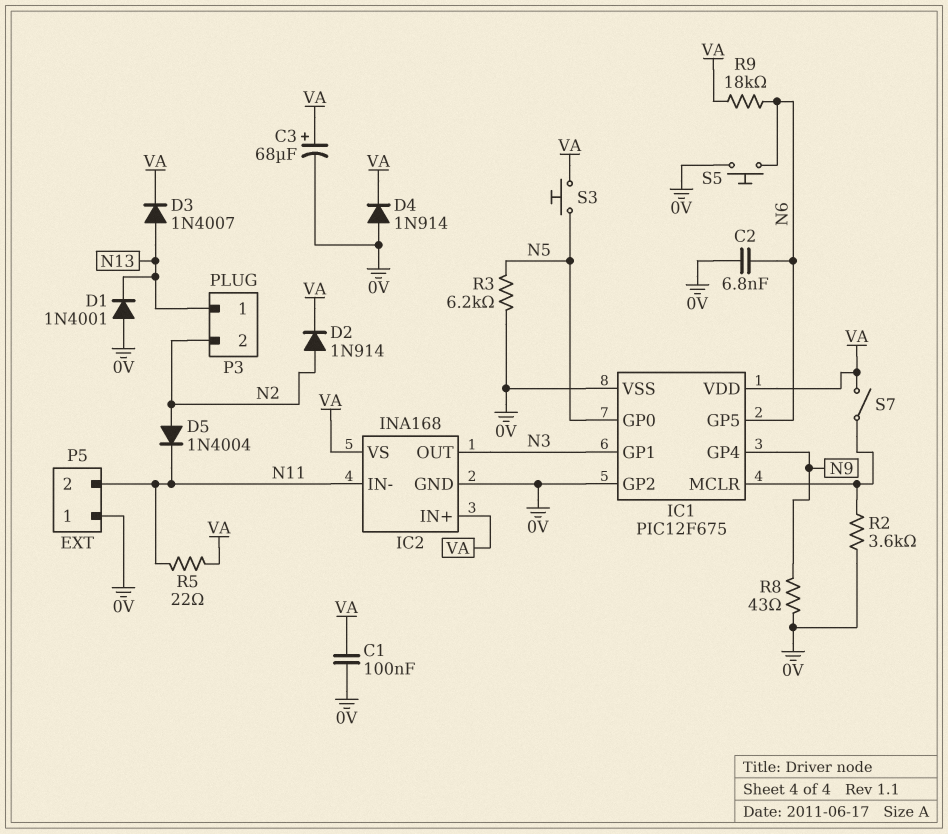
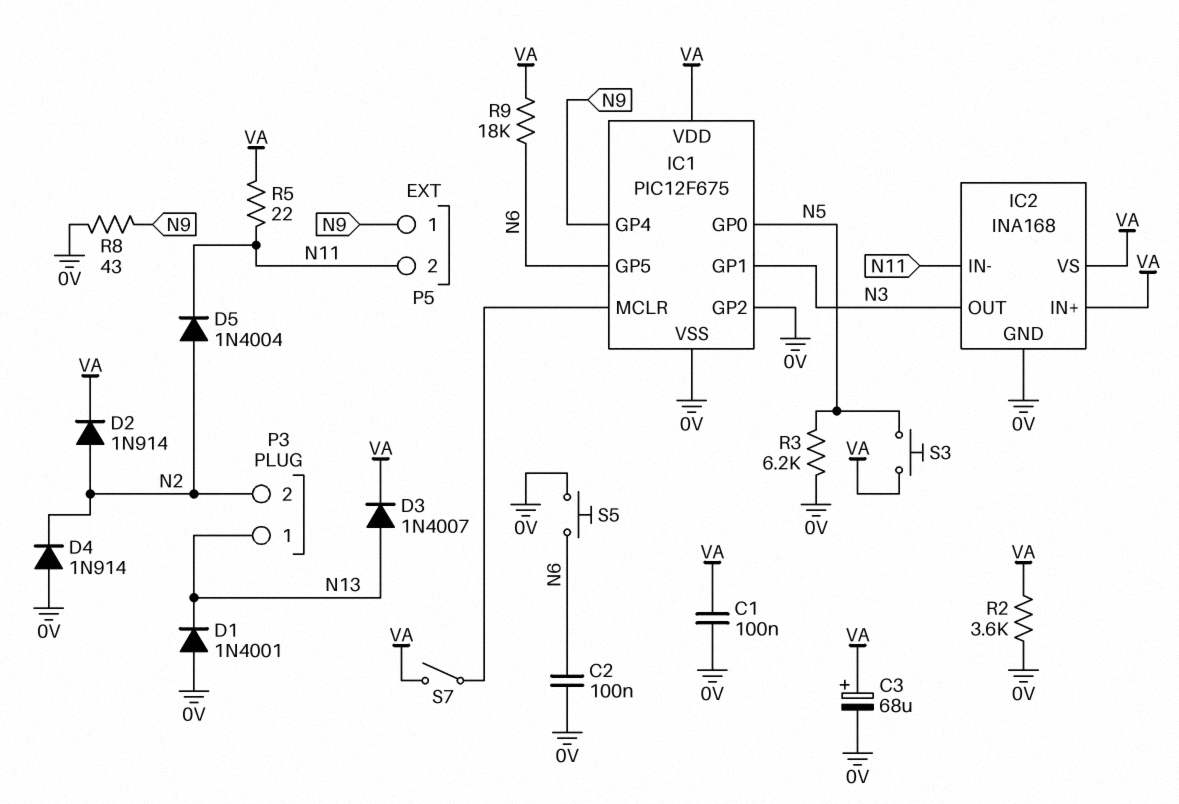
C2: 6.8nF (0V, N6) -> 100nF (0V, N6)
D4: diode 1N914 (A 0V, K VA) -> diode 1N914 (A 0V, K N2)
P5 pin 1: 0V -> N9
R2: 3.6k (0V, IC1/MCLR) -> 3.6k (0V, VA)

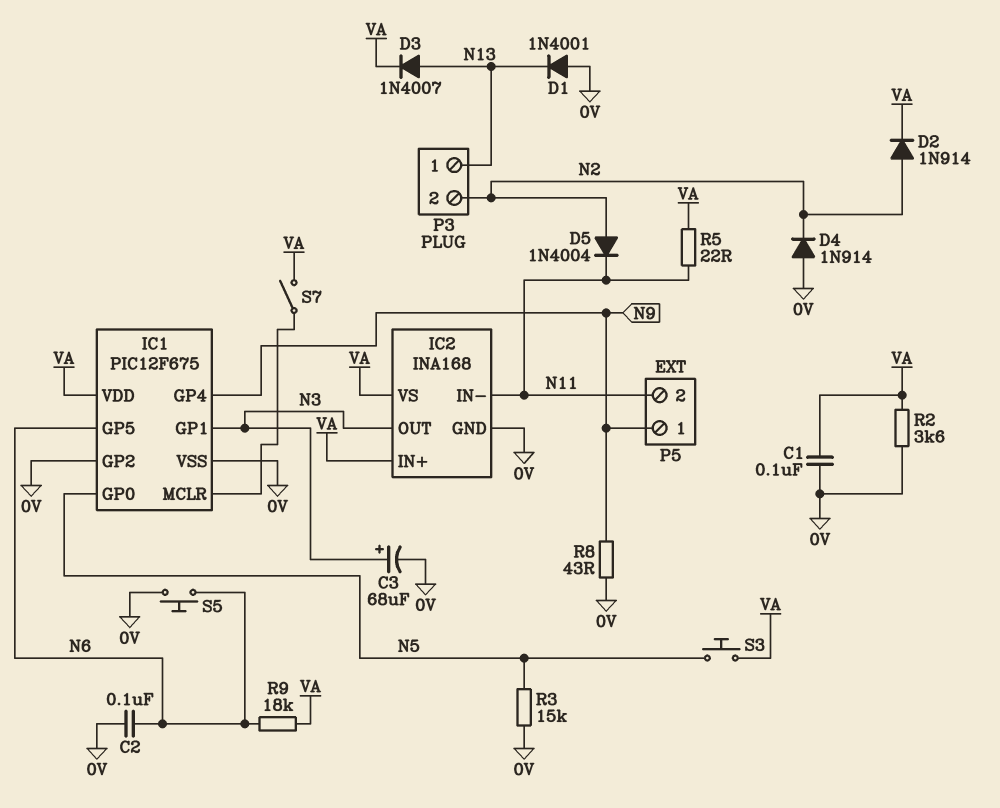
C3: 68uF (plus VA, minus 0V) -> 68uF (plus N3, minus 0V)
R3: 6.2k (0V, N5) -> 15k (0V, N5)

